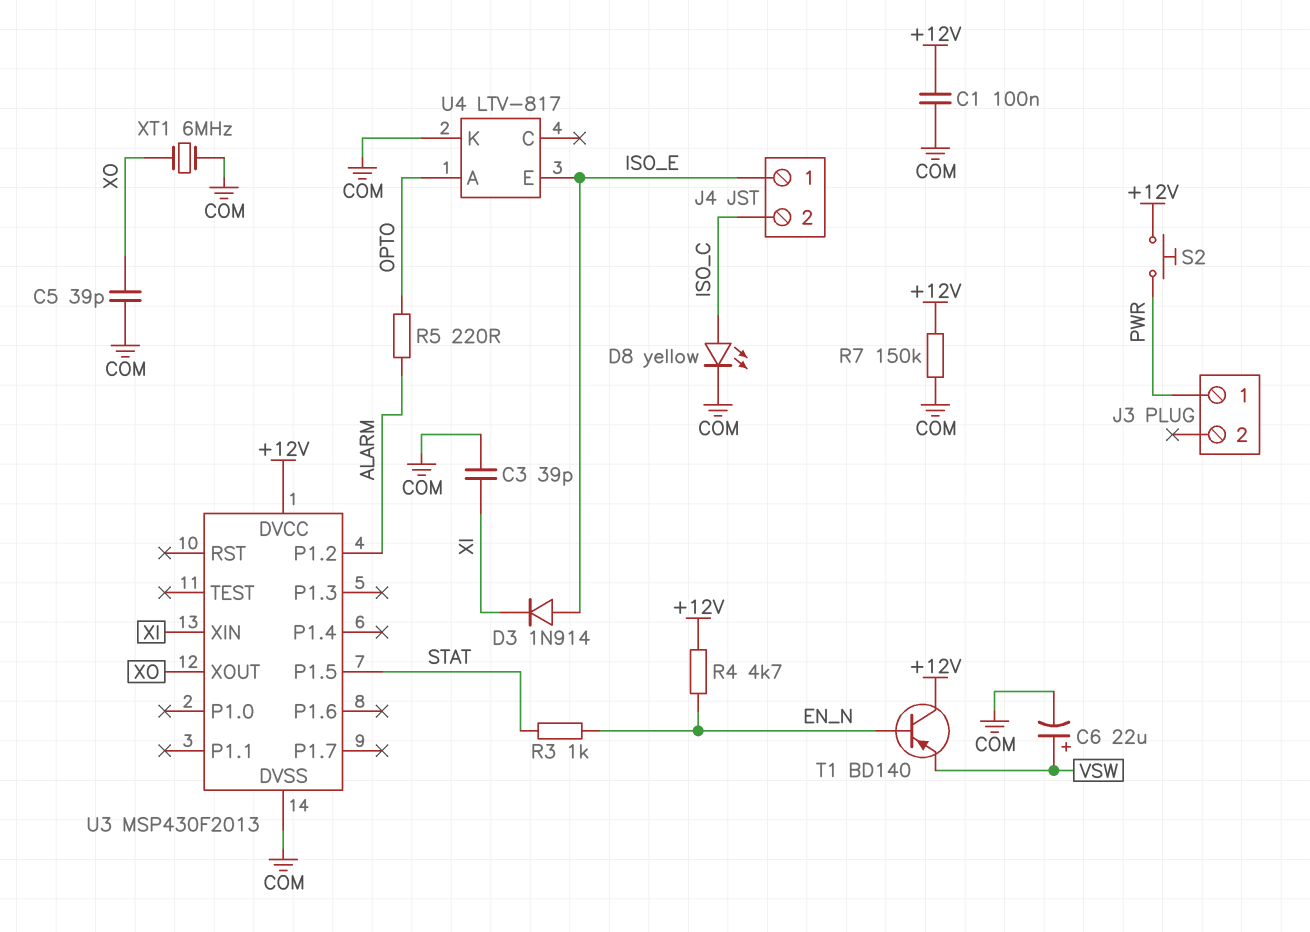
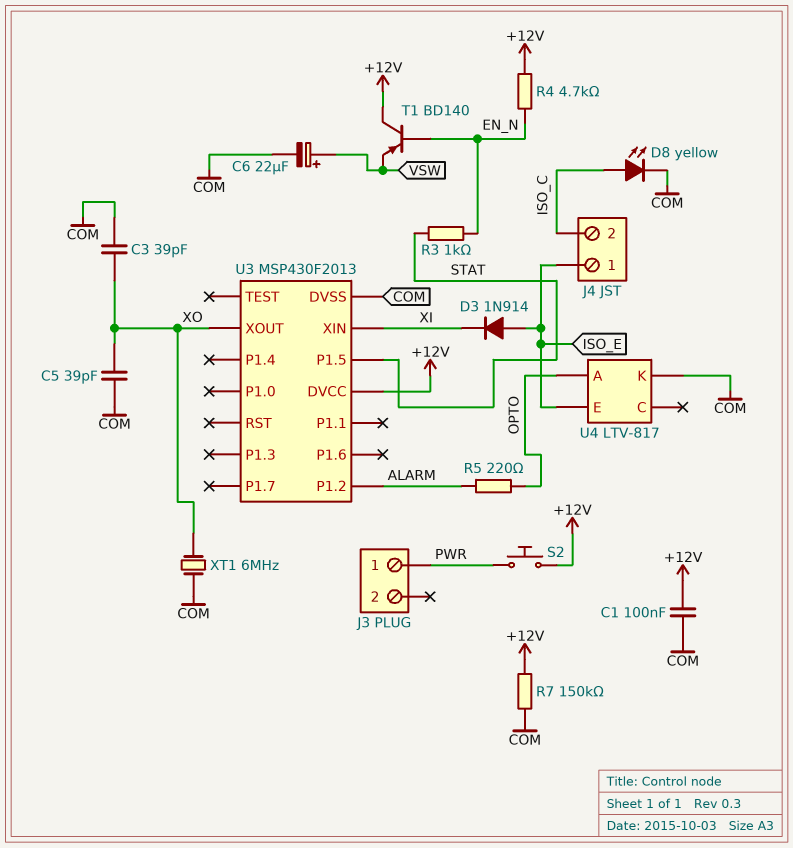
C3: 39pF (COM, XI) -> 39pF (COM, XO)

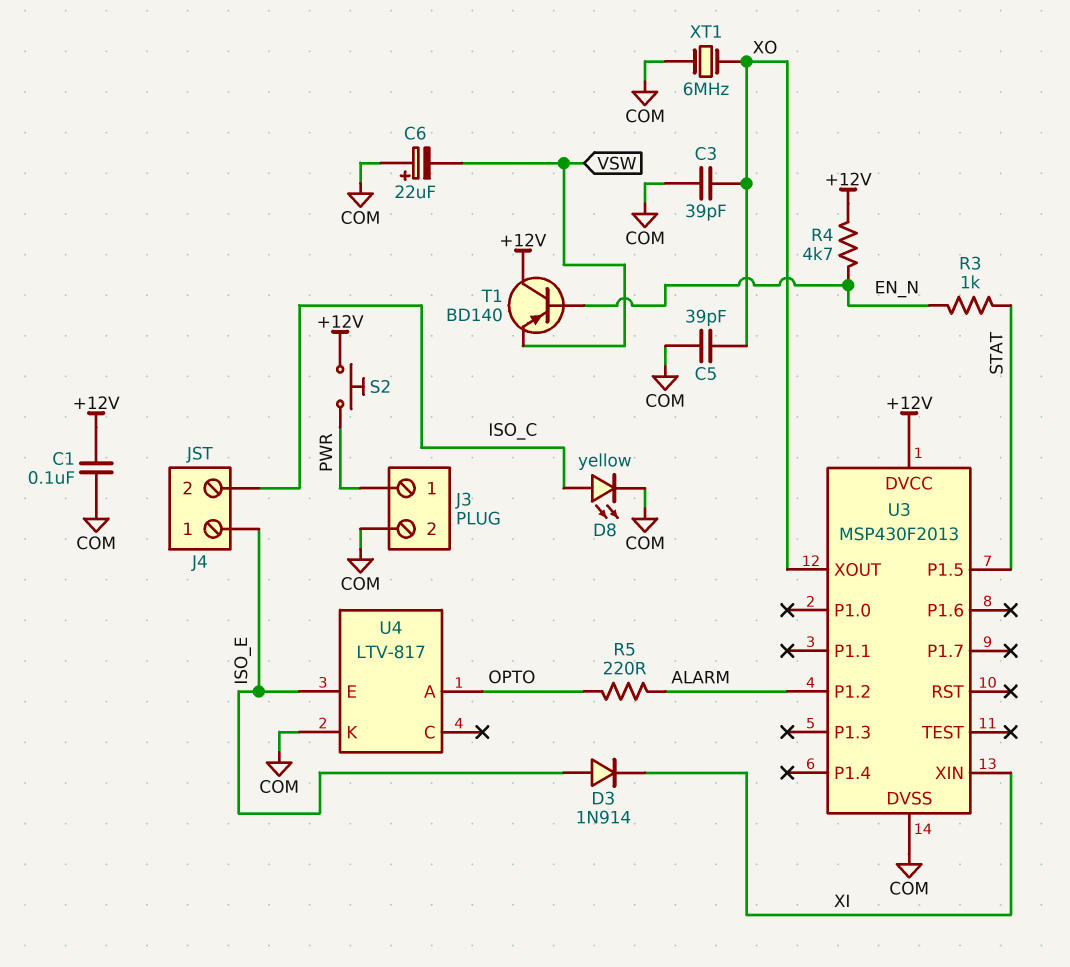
C6: 22uF (plus VSW, minus COM) -> 22uF (plus COM, minus VSW)
J3 pin 2: none -> COM
R7: 150k (+12V, COM) -> none

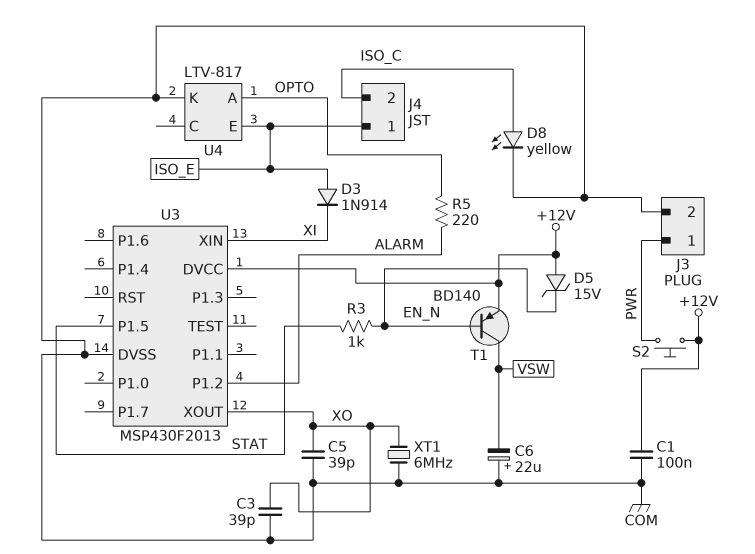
D5: none -> zener 15V (A +12V, K EN_N)
R4: 4.7k (+12V, EN_N) -> none
T1: PNP BD140 (B EN_N, C +12V, E VSW) -> PNP BD140 (B EN_N, C VSW, E +12V)

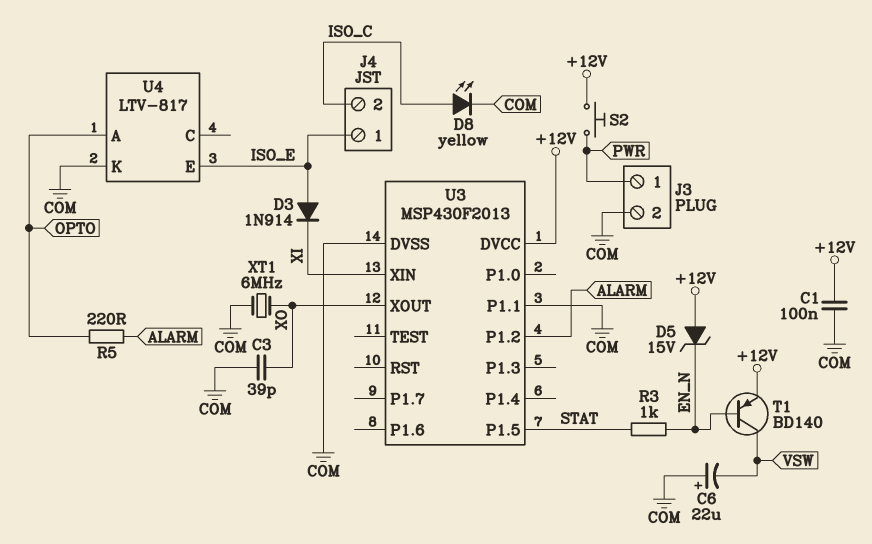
C5: 39pF (COM, XO) -> none
U3 pin P1.1: none -> COM

